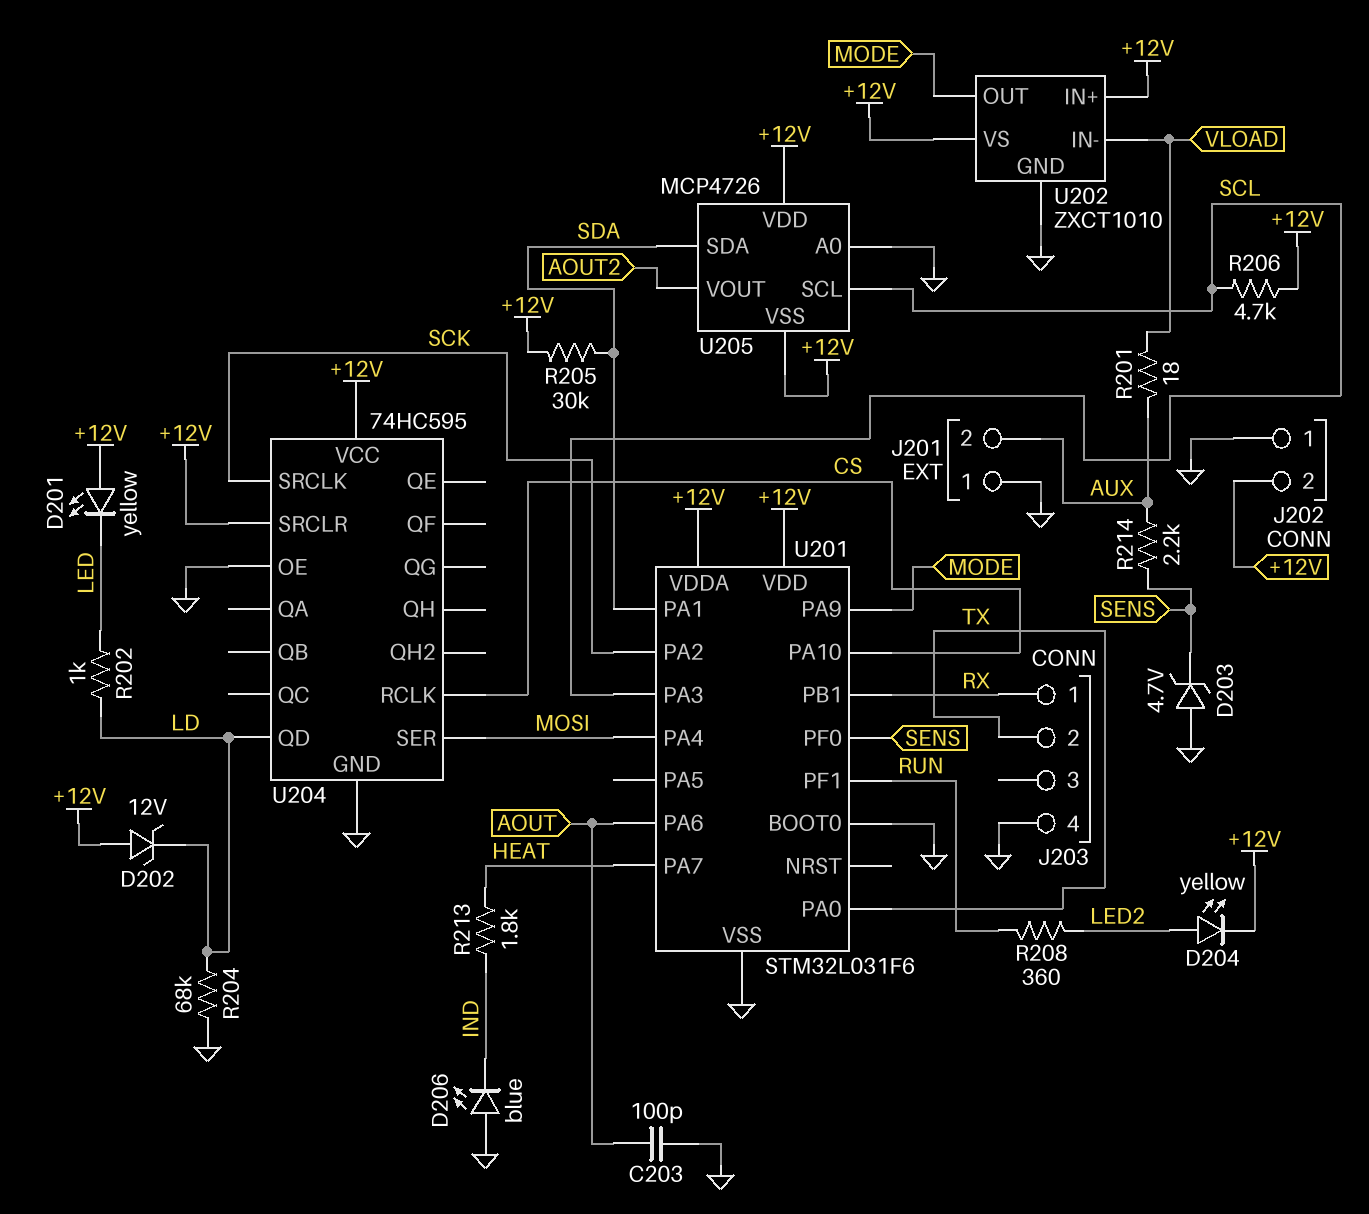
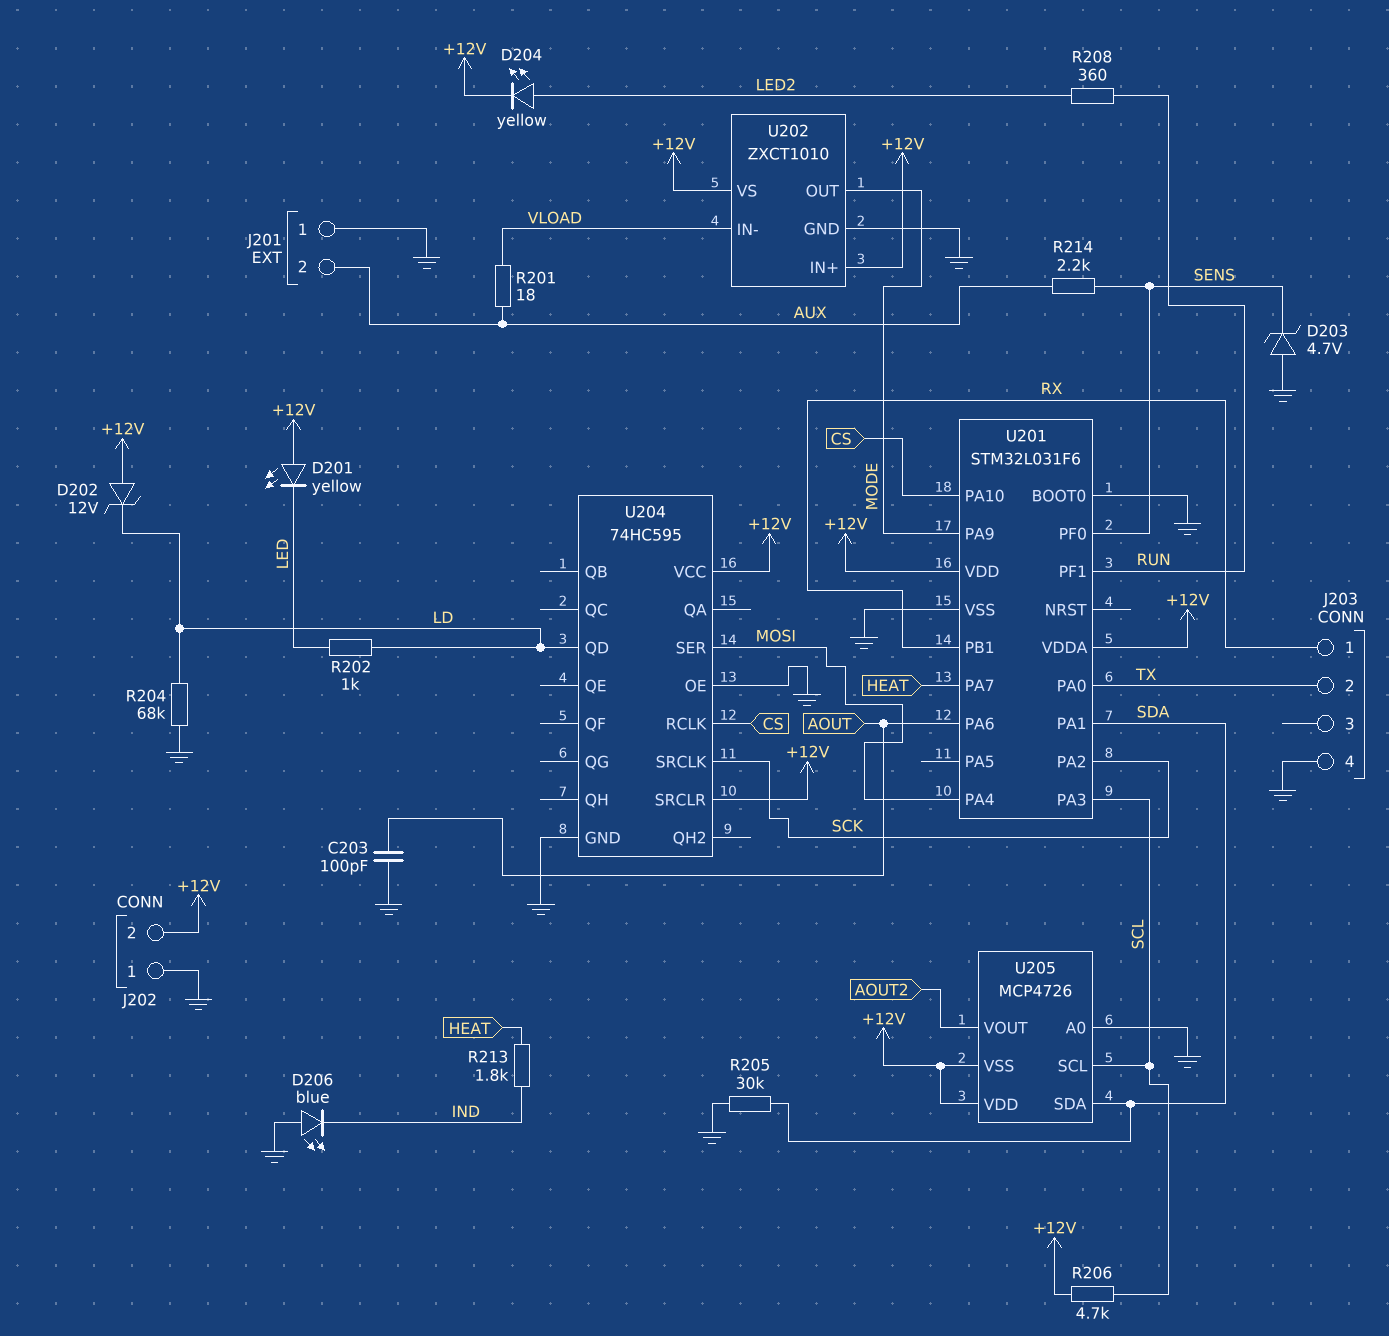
R205: 30k (+12V, SDA) -> 30k (GND, SDA)

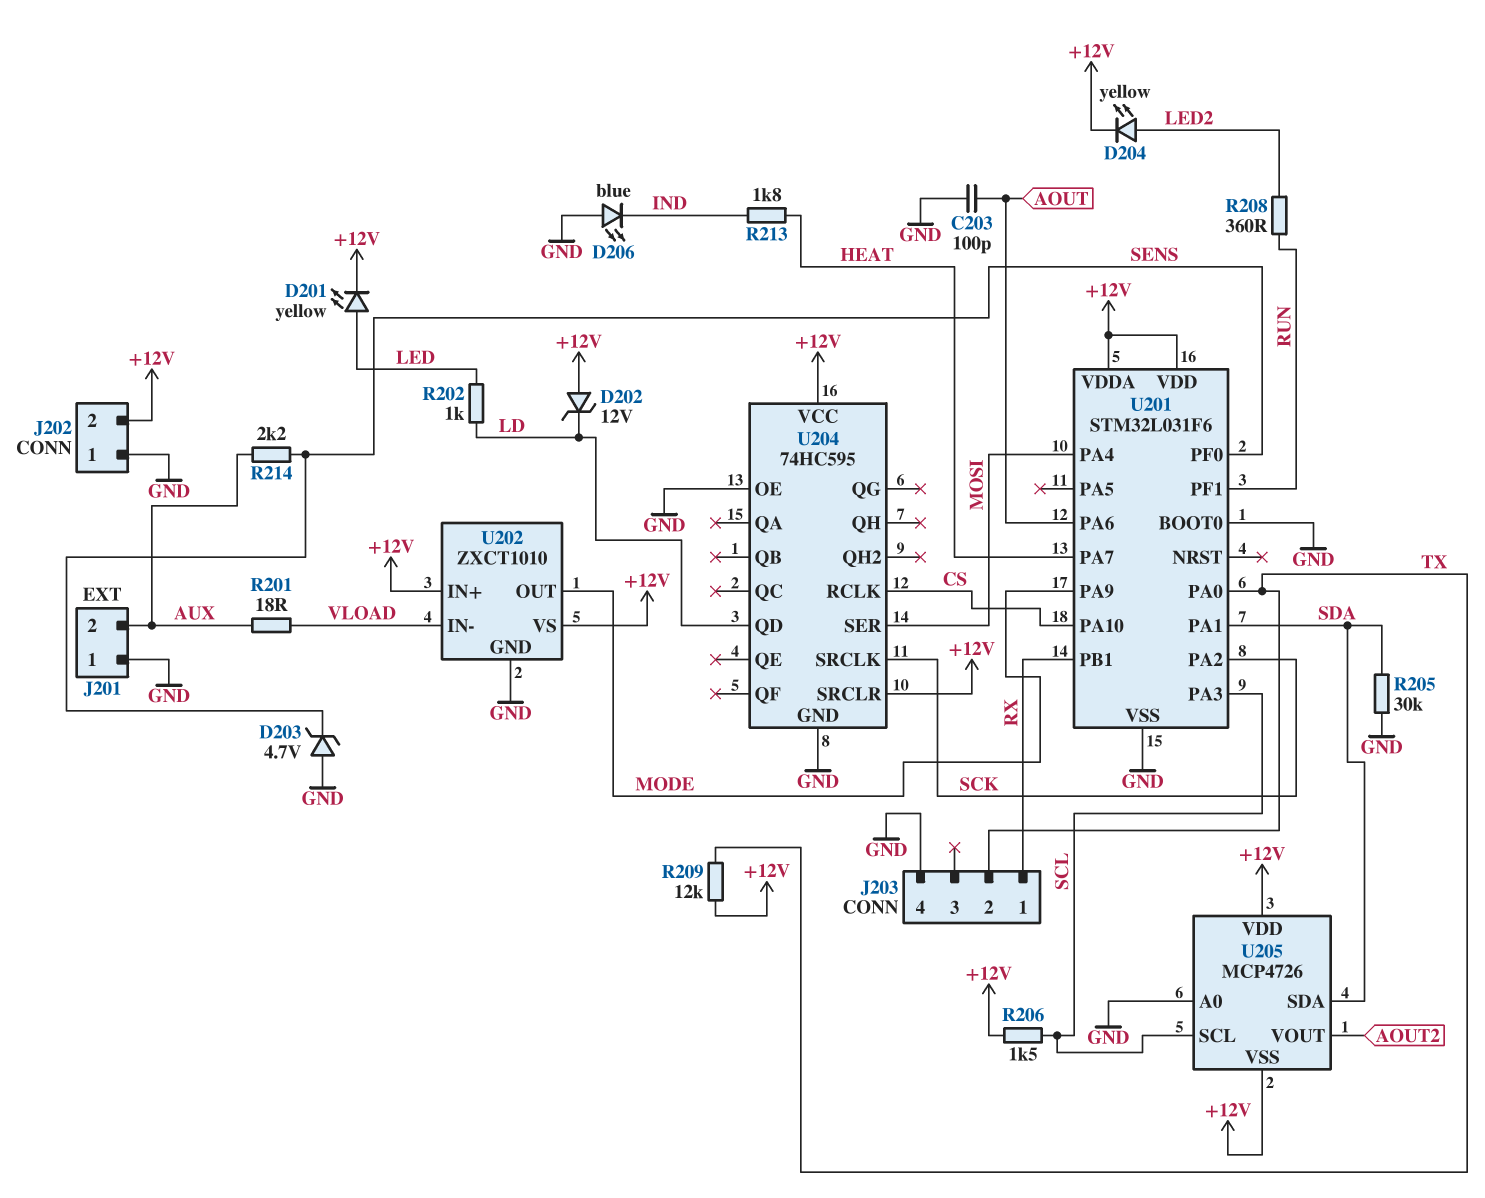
D201: LED yellow (A +12V, K LED) -> LED yellow (A LED, K +12V)
R204: 68k (GND, LD) -> none
R206: 4.7k (+12V, SCL) -> 1.5k (+12V, SCL)
R209: none -> 12k (+12V, TX)

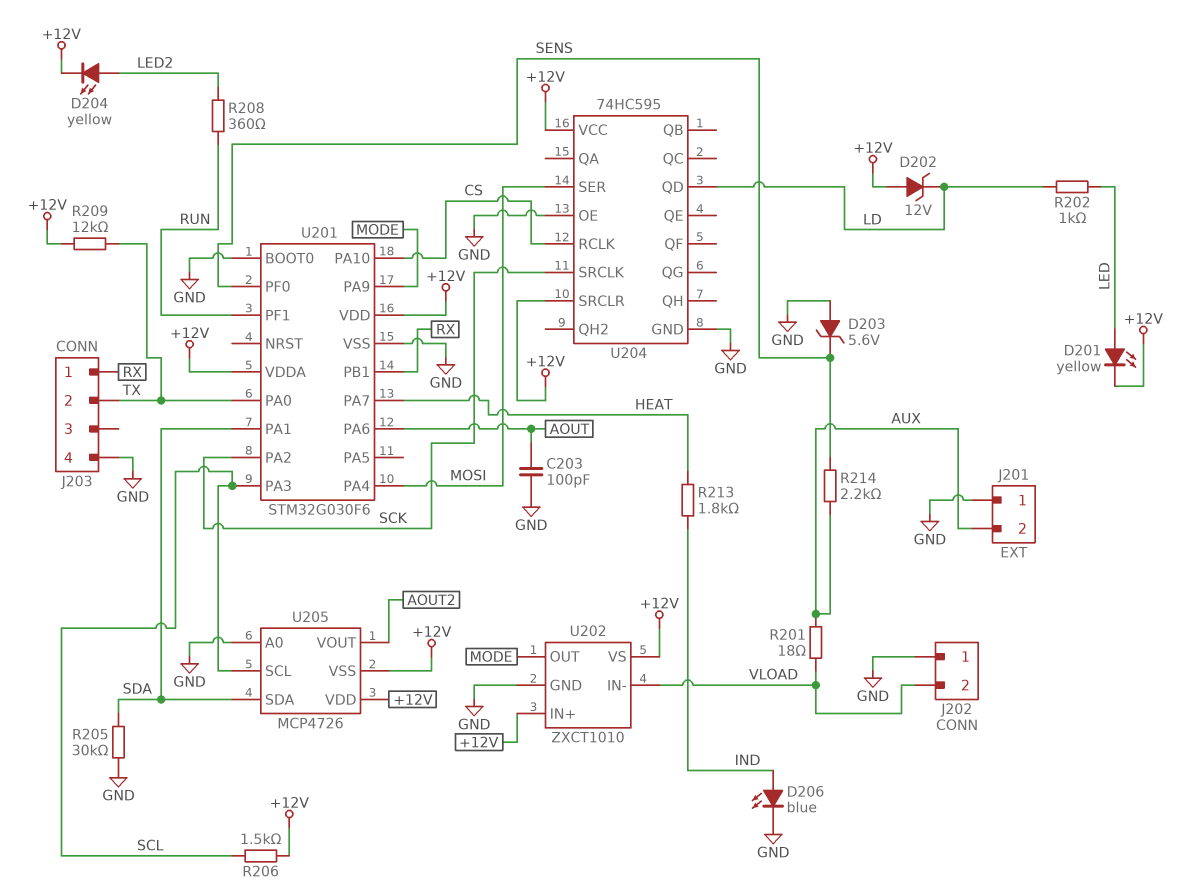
D203: zener 4.7V (A GND, K SENS) -> zener 5.6V (A GND, K SENS)
D206: LED blue (A GND, K IND) -> LED blue (A IND, K GND)
J202 pin 2: +12V -> VLOAD
U201: STM32L031F6 -> STM32G030F6

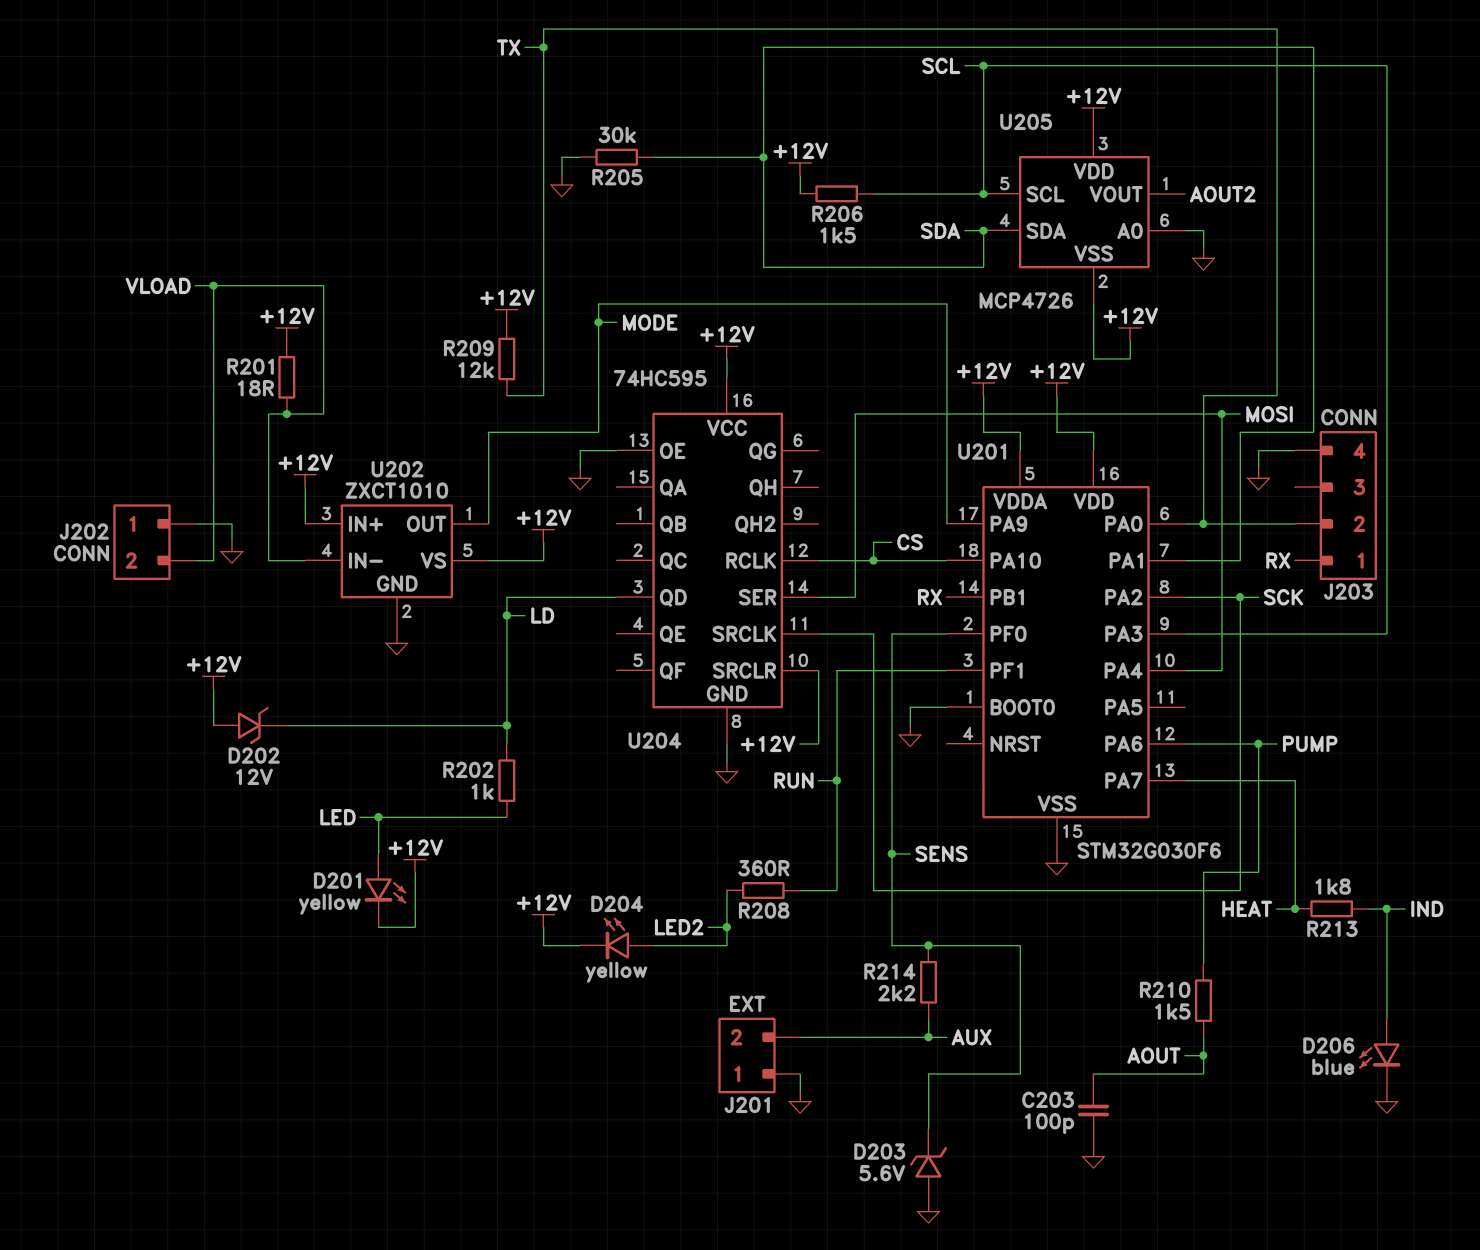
R201: 18 (AUX, VLOAD) -> 18 (+12V, VLOAD)
R210: none -> 1.5k (AOUT, PUMP)
U201 pin PA6: AOUT -> PUMP

